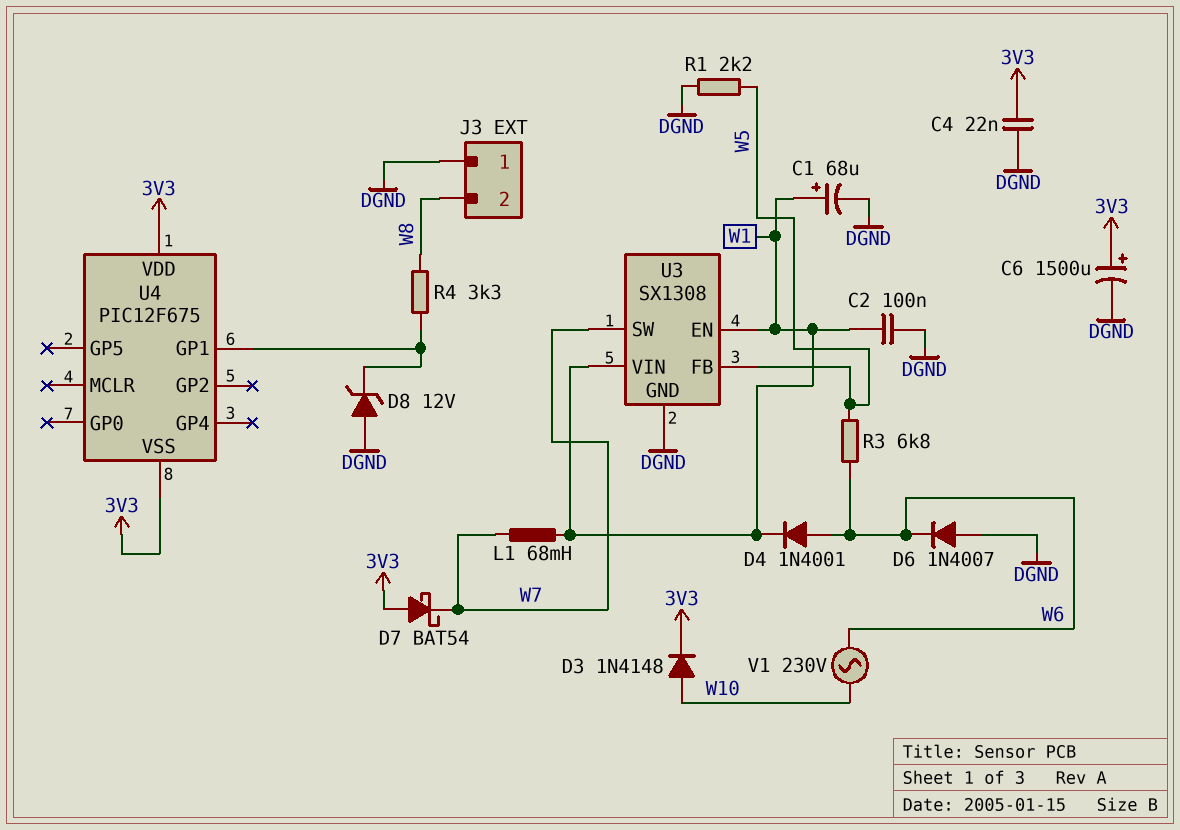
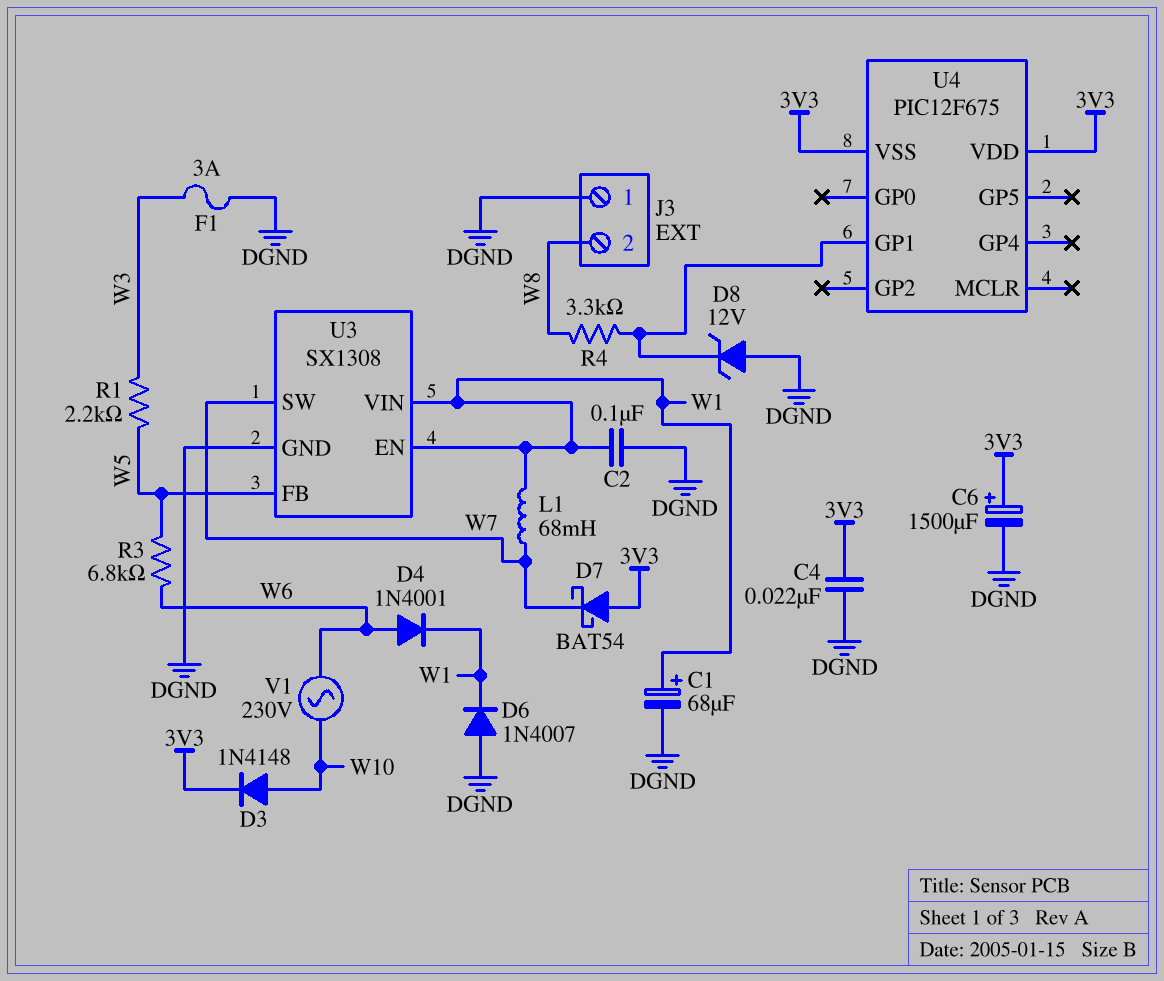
D6: diode 1N4007 (A DGND, K W6) -> diode 1N4007 (A DGND, K W1)
F1: none -> 3A (DGND, W3)
R1: 2.2k (DGND, W5) -> 2.2k (W3, W5)

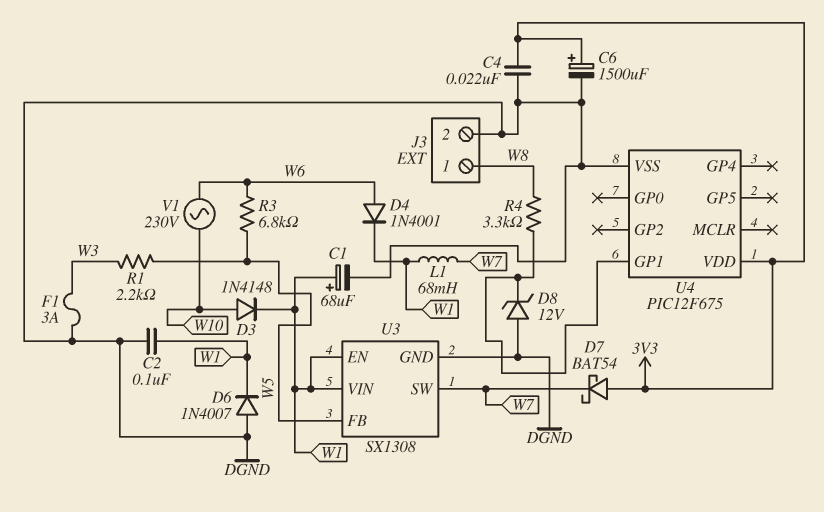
D3: diode 1N4148 (A W10, K 3V3) -> diode 1N4148 (A W10, K W1)
J3 pin 1: DGND -> W8
J3 pin 2: W8 -> DGND
U4 pin VSS: 3V3 -> DGND

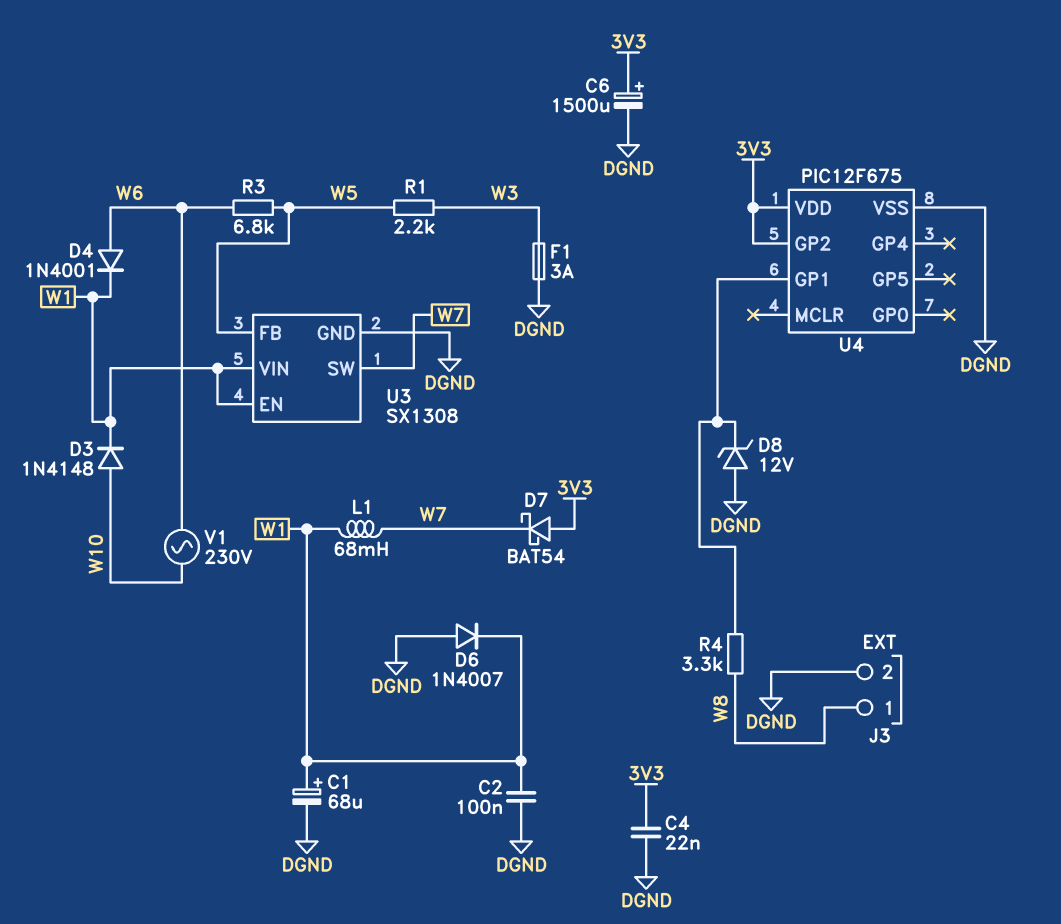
U4 pin GP2: none -> 3V3

